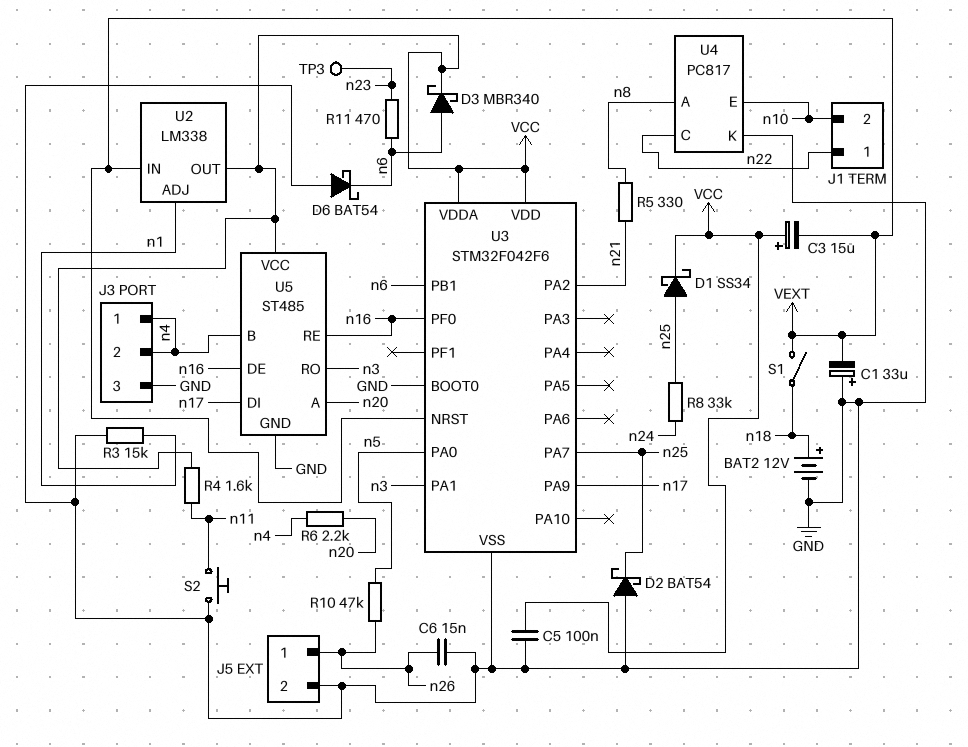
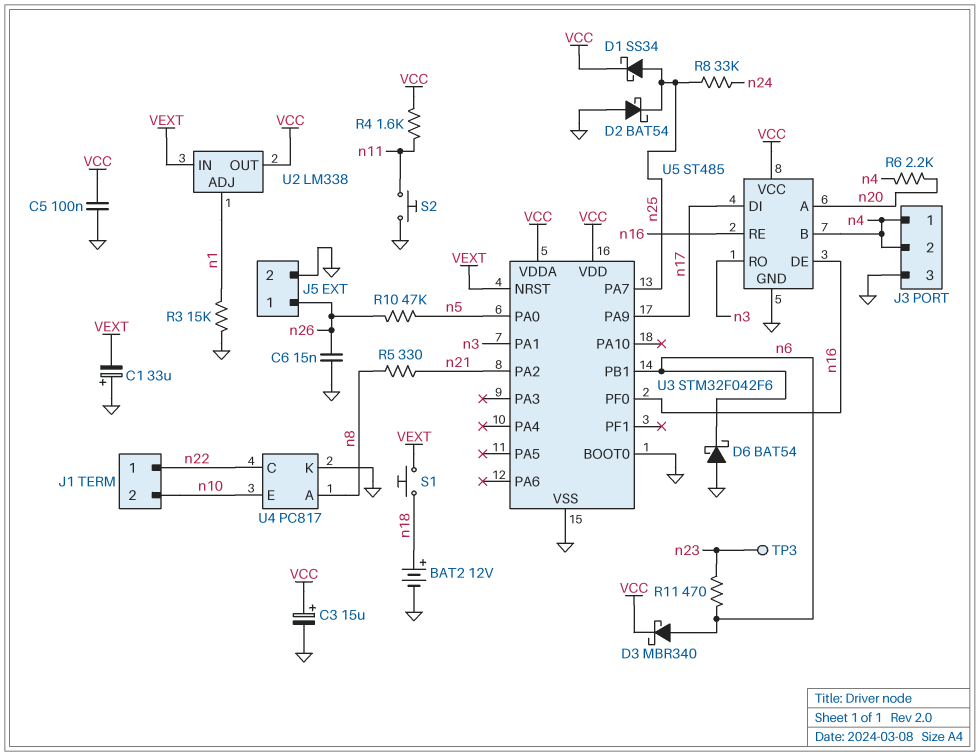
C3: 15uF (plus VCC, minus VEXT) -> 15uF (plus VCC, minus GND)
S1: switch (VEXT, n18) -> button (VEXT, n18)

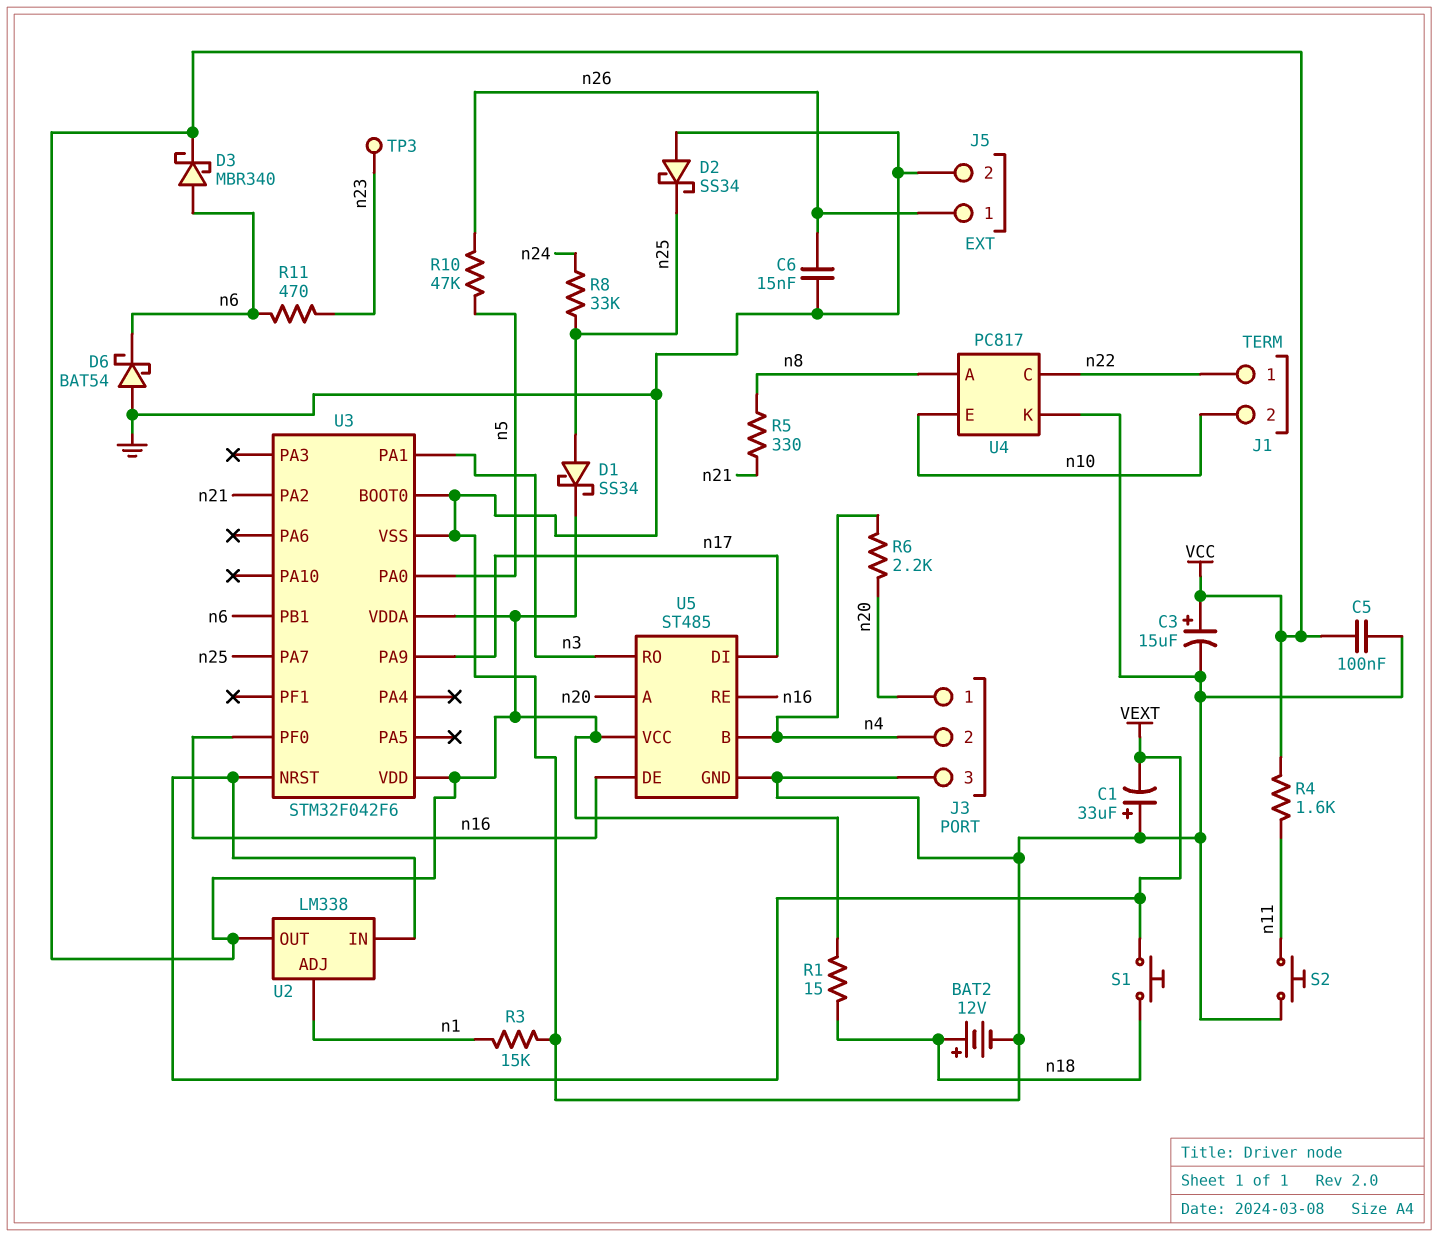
D2: schottky BAT54 (A GND, K n25) -> schottky SS34 (A GND, K n25)
J3 pin 1: n4 -> n20
R1: none -> 15 (VCC, n18)

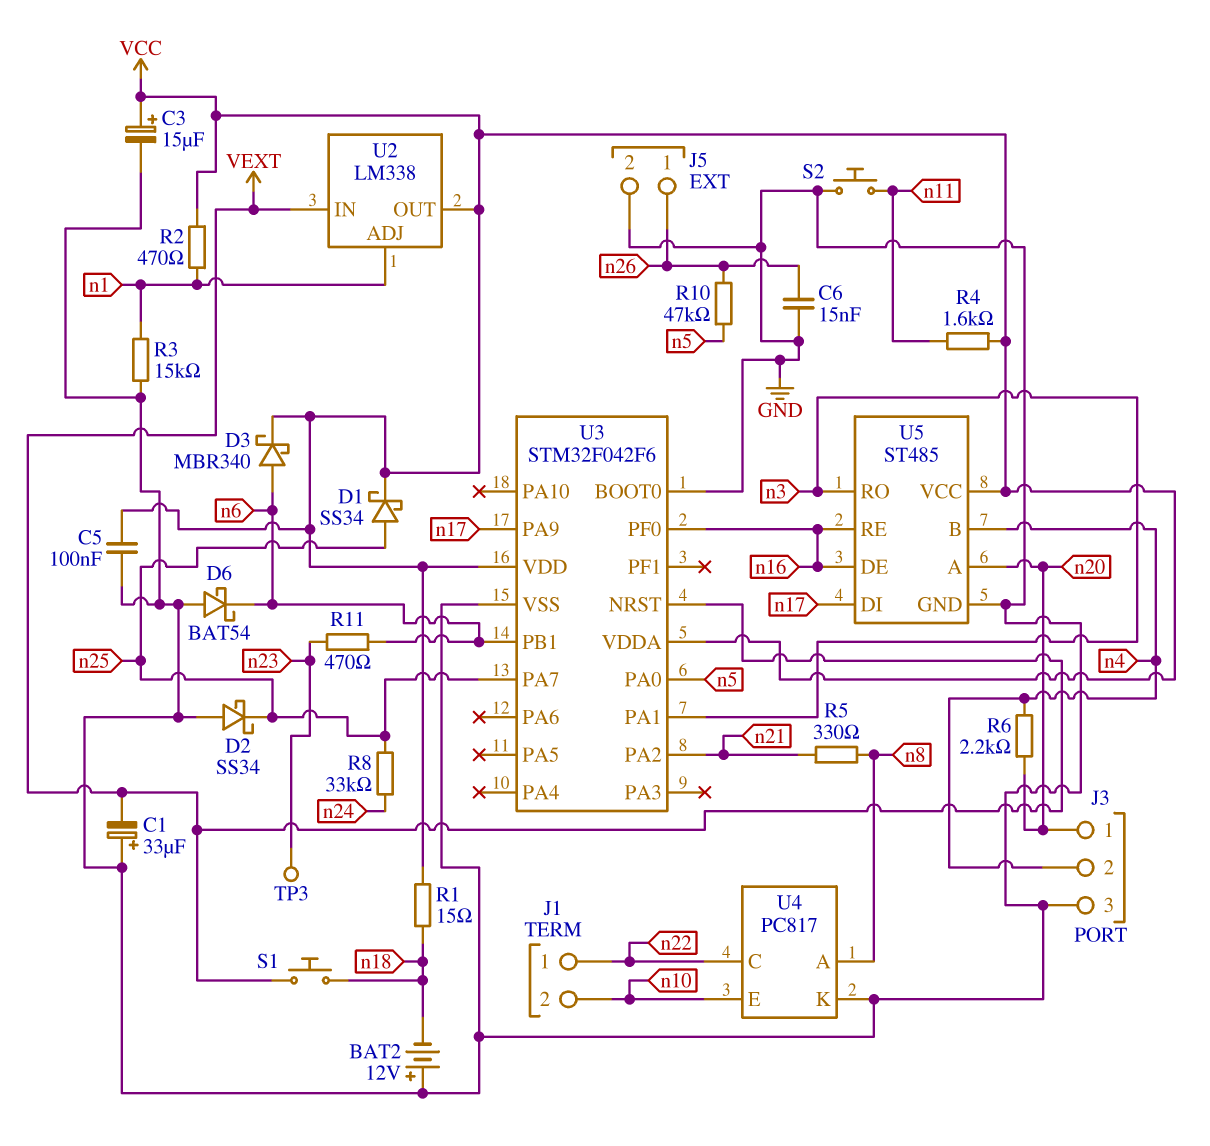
BAT2: 12V (plus n18, minus GND) -> 12V (plus GND, minus n18)
R2: none -> 470 (VCC, n1)

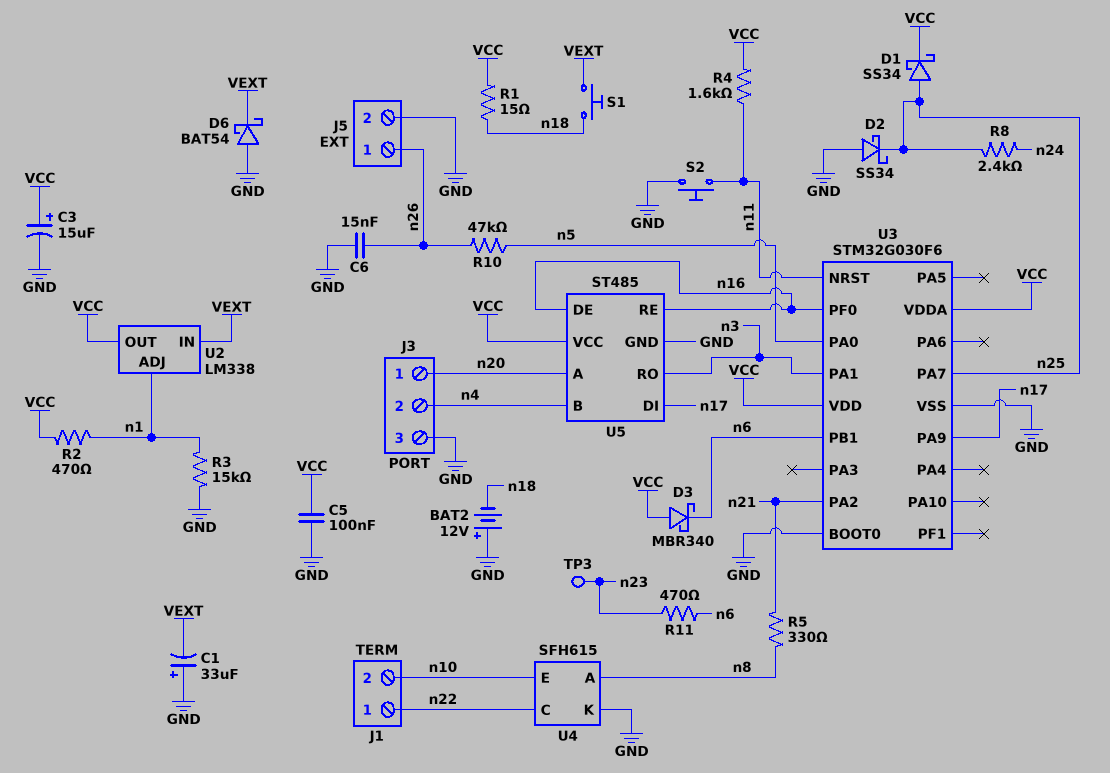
D3: schottky MBR340 (A n6, K VCC) -> schottky MBR340 (A VCC, K n6)
D6: schottky BAT54 (A GND, K n6) -> schottky BAT54 (A GND, K VEXT)
R6: 2.2k (n4, n20) -> none
R8: 33k (n24, n25) -> 2.4k (n24, n25)
U3: STM32F042F6 -> STM32G030F6
U3 pin NRST: VEXT -> n11
U4: PC817 -> SFH615

